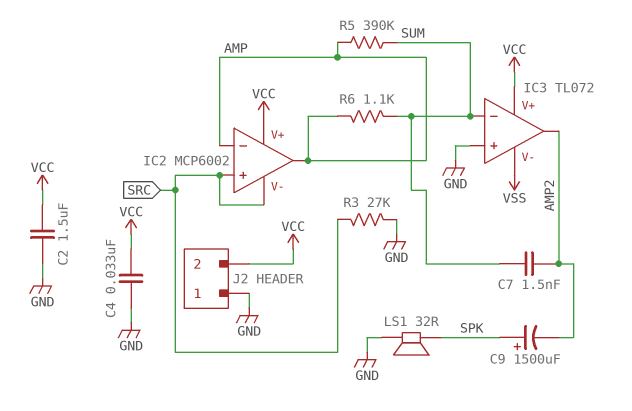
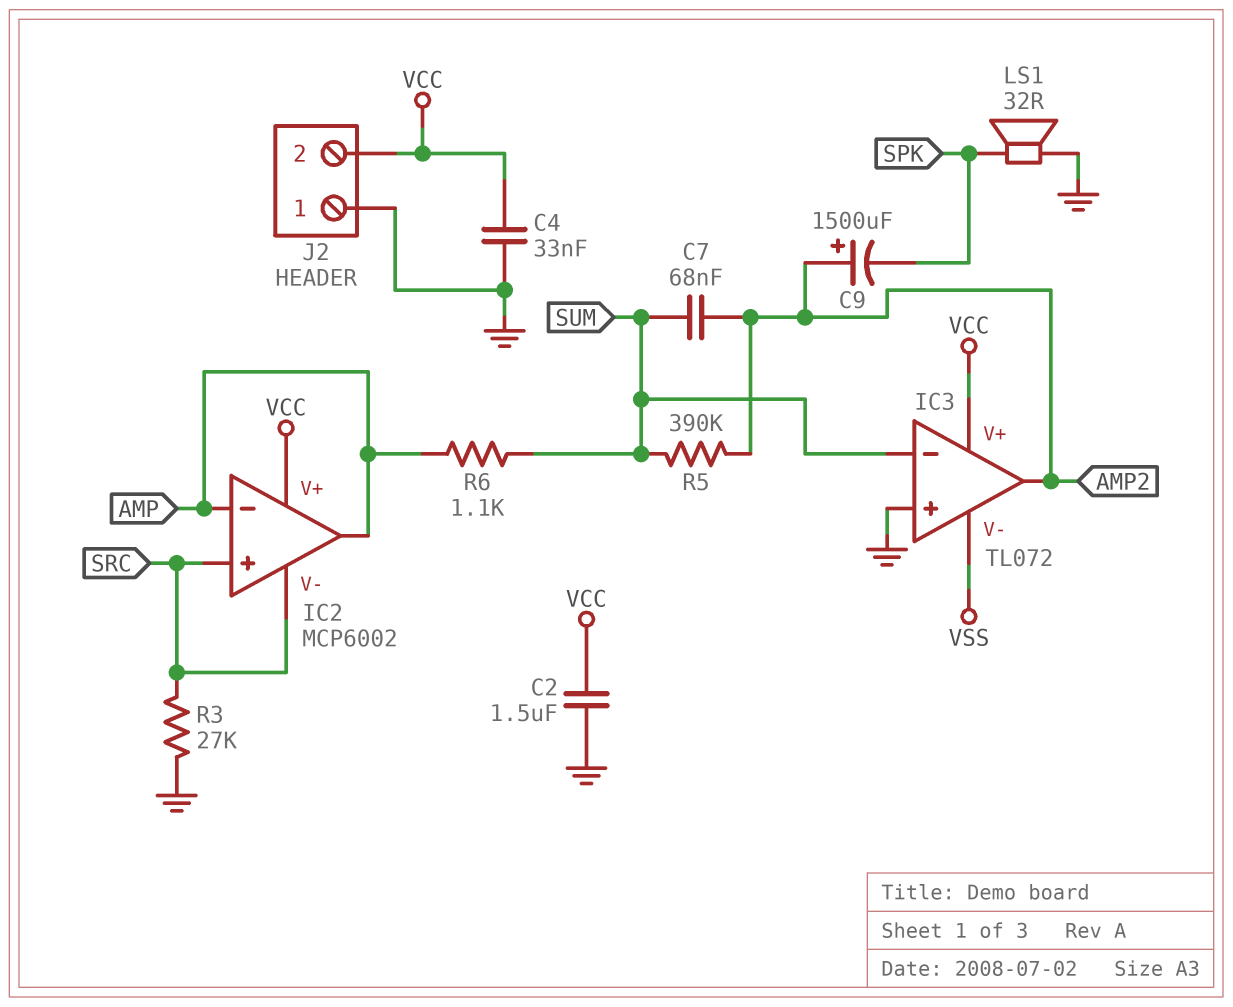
C7: 1.5nF (AMP2, SUM) -> 68nF (AMP2, SUM)
C9: 1500uF (plus SPK, minus AMP2) -> 1500uF (plus AMP2, minus SPK)
R5: 390k (AMP, SUM) -> 390k (AMP2, SUM)

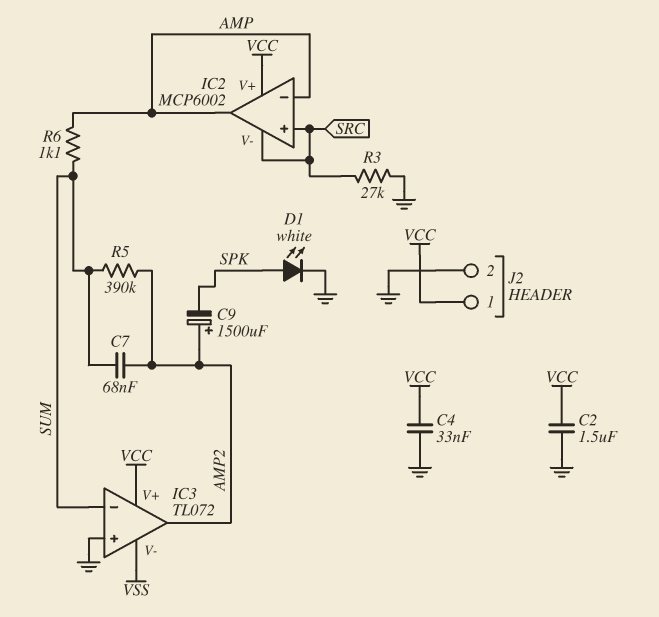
D1: none -> LED white (A SPK, K GND)
J2 pin 1: GND -> VCC
J2 pin 2: VCC -> GND
LS1: speaker 32R (GND, SPK) -> none

